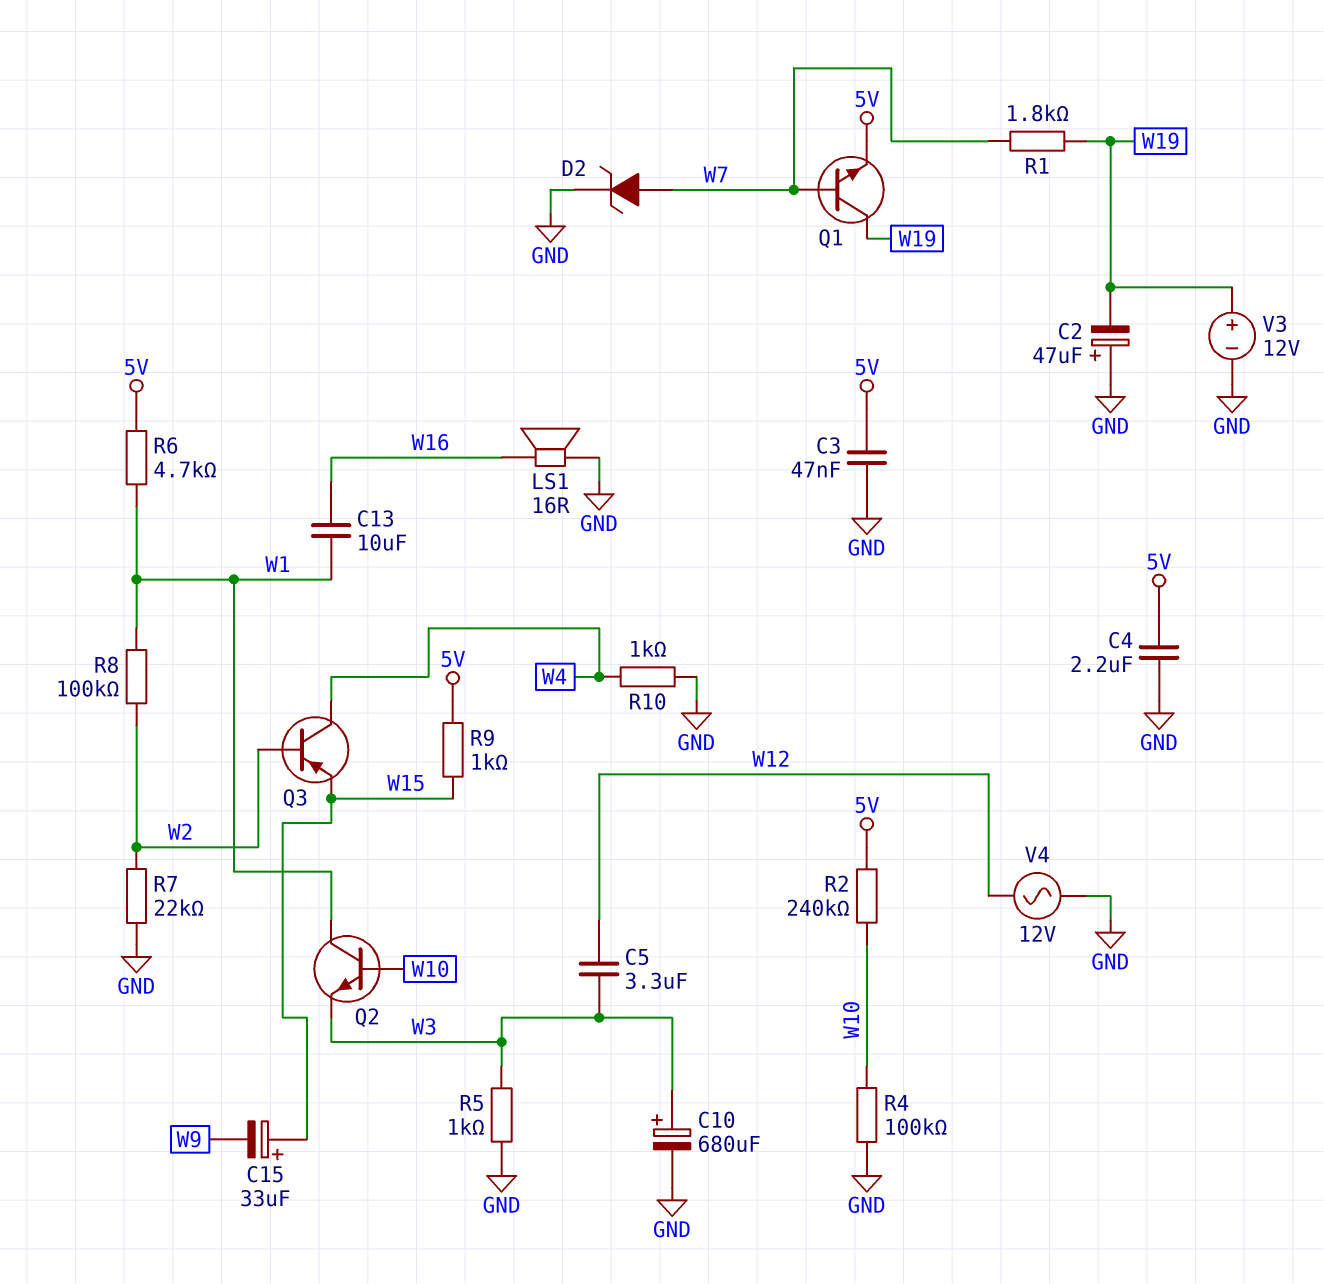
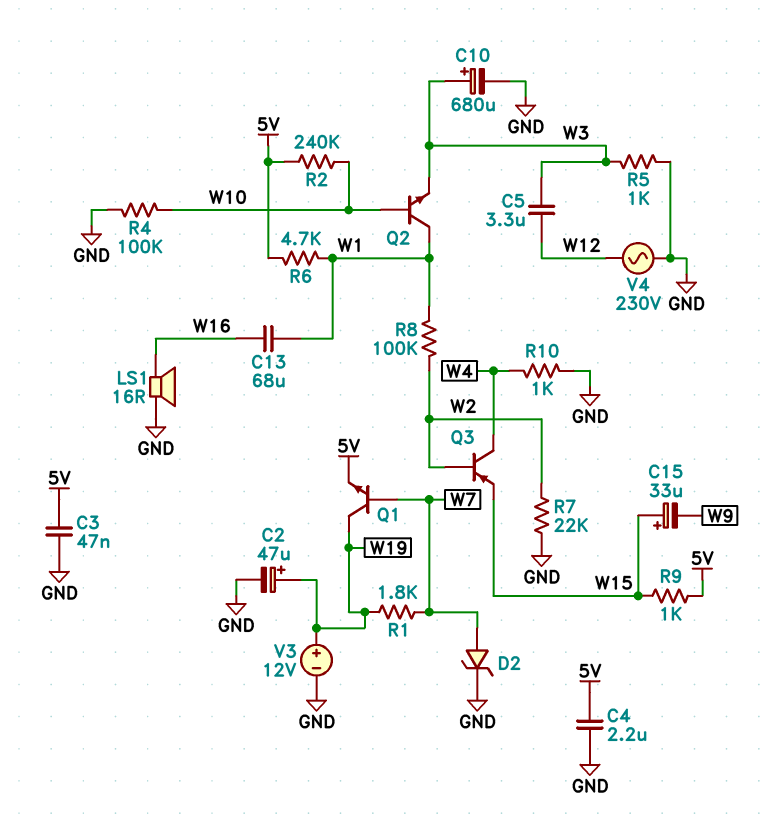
C2: 47uF (plus GND, minus W19) -> 47uF (plus W19, minus GND)
C13: 10uF (W1, W16) -> 68uF (W1, W16)
V4: AC 12V (GND, W12) -> AC 230V (GND, W12)

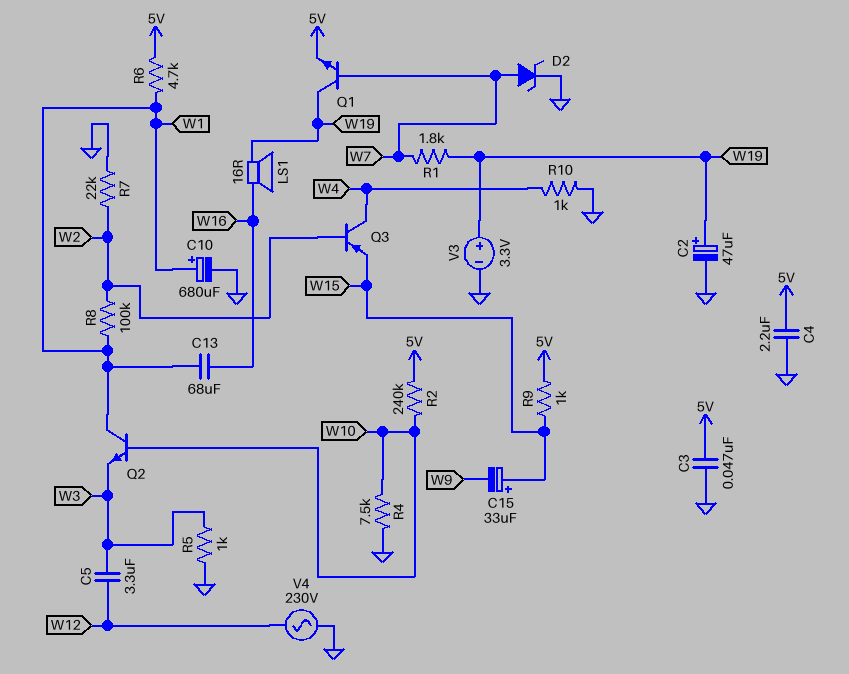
C10: 680uF (plus W3, minus GND) -> 680uF (plus W1, minus GND)
LS1: speaker 16R (GND, W16) -> speaker 16R (W16, W19)
R4: 100k (GND, W10) -> 7.5k (GND, W10)
V3: 12V (plus W19, minus GND) -> 3.3V (plus W19, minus GND)

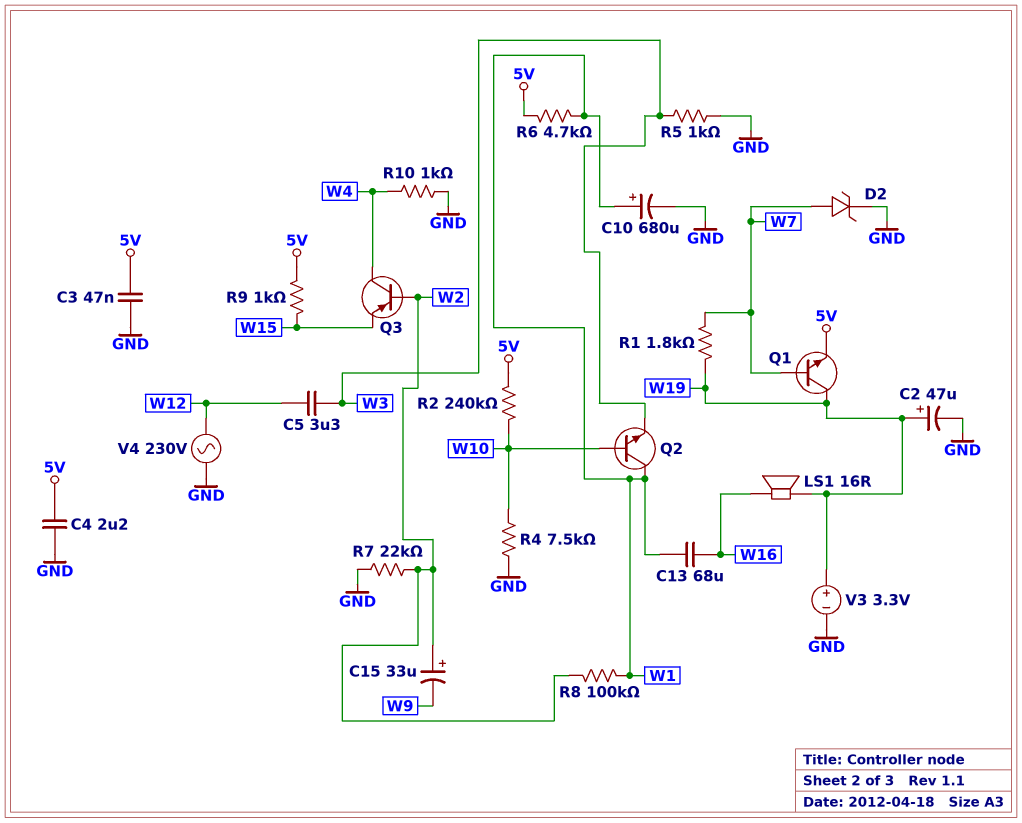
C15: 33uF (plus W15, minus W9) -> 33uF (plus W2, minus W9)

